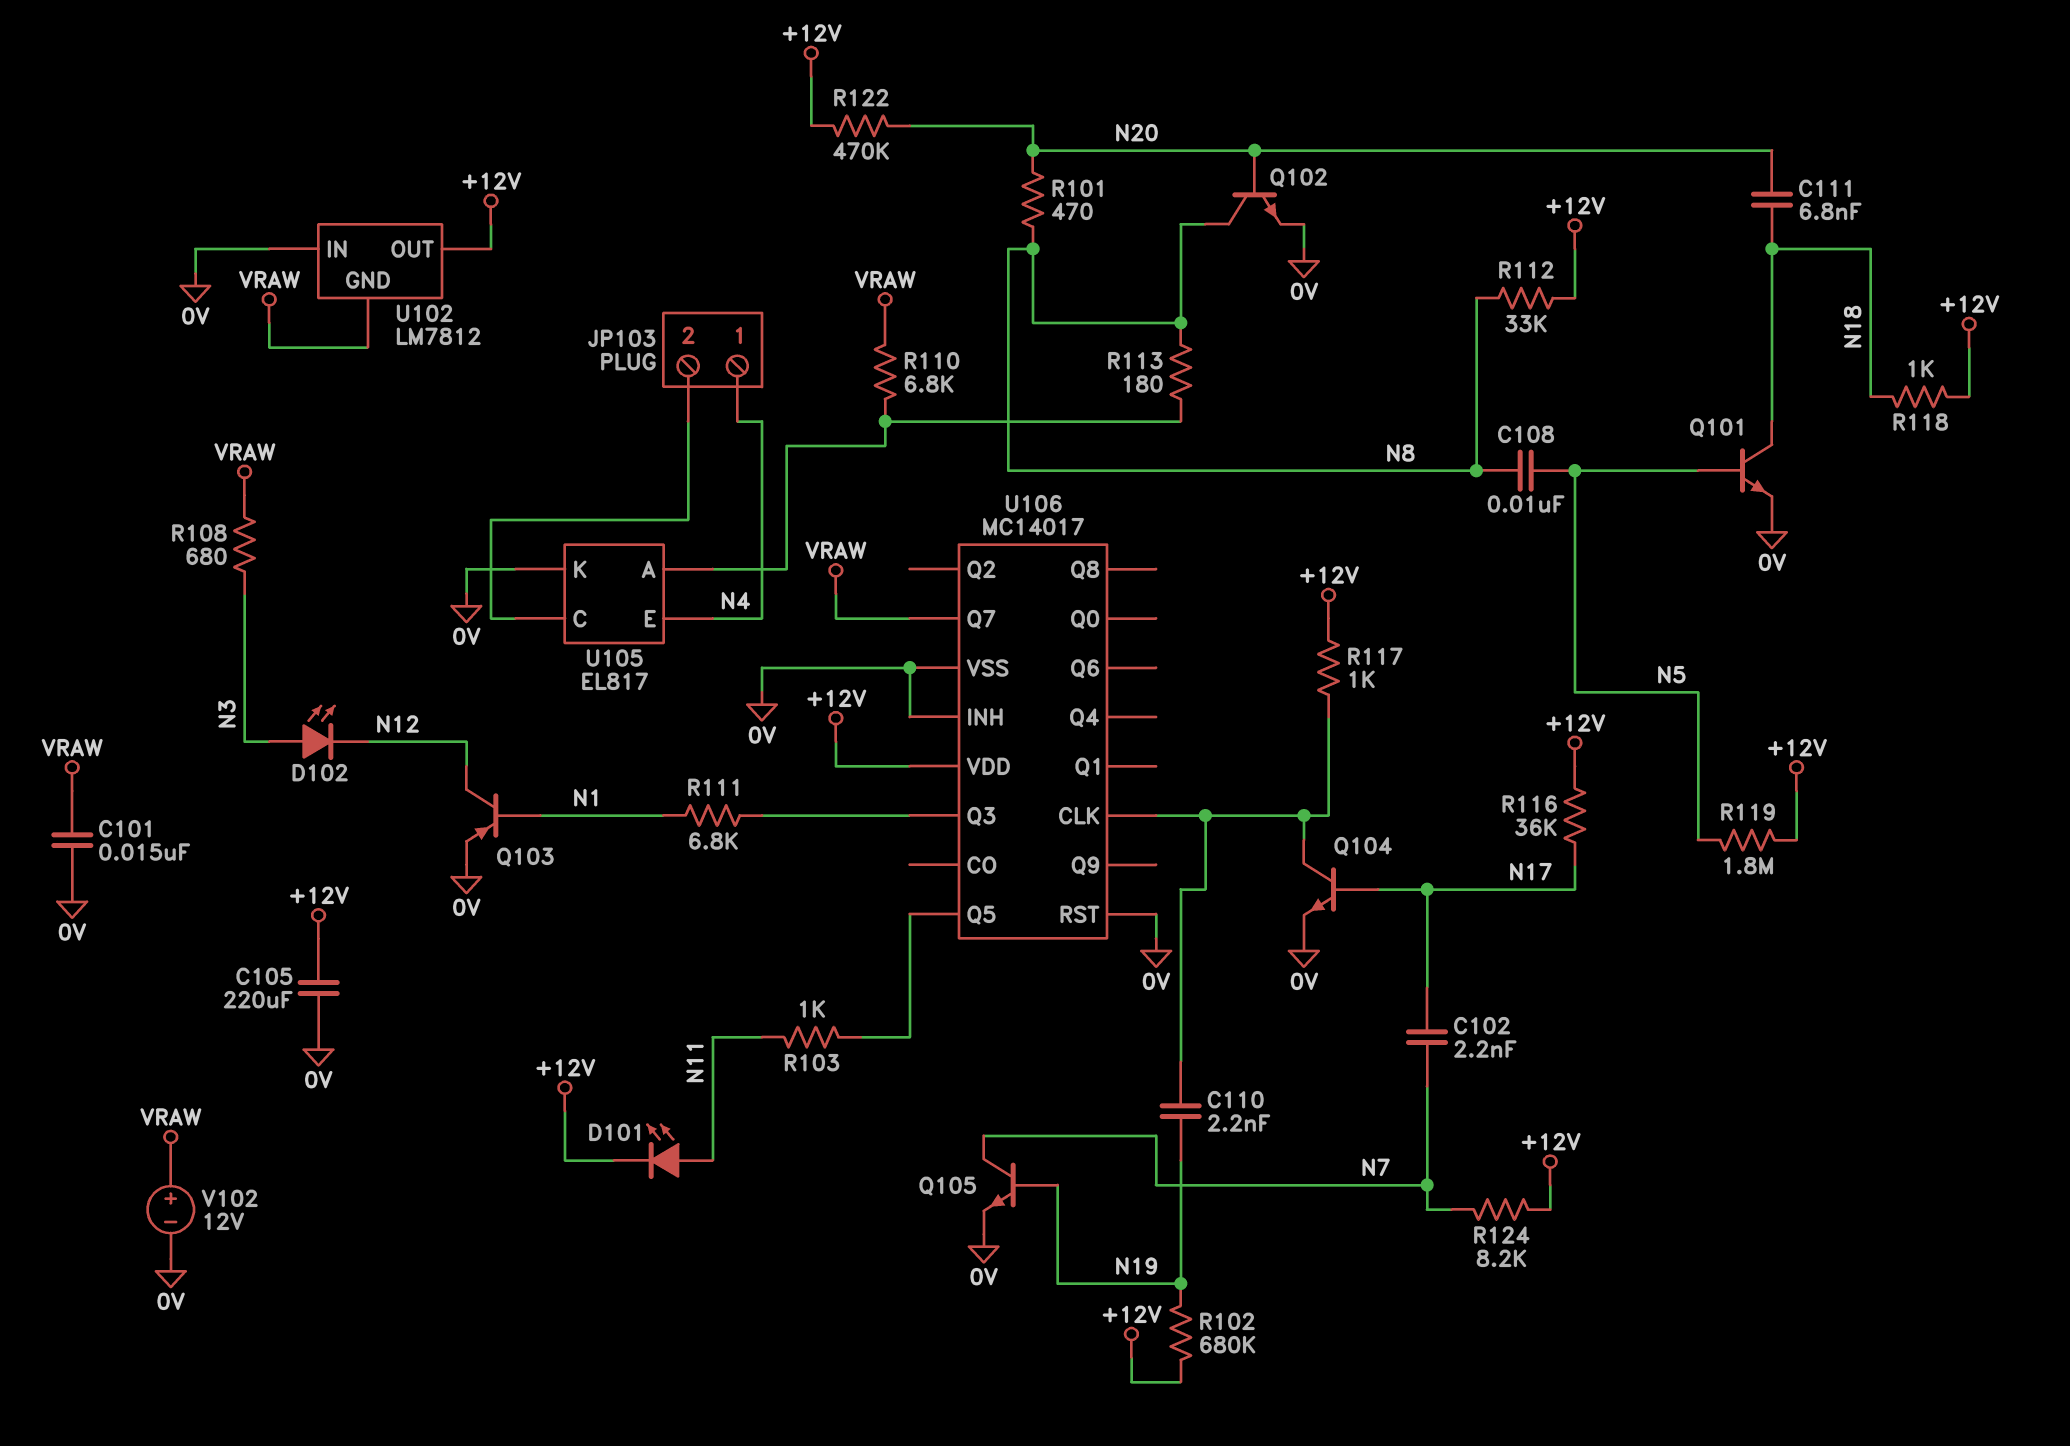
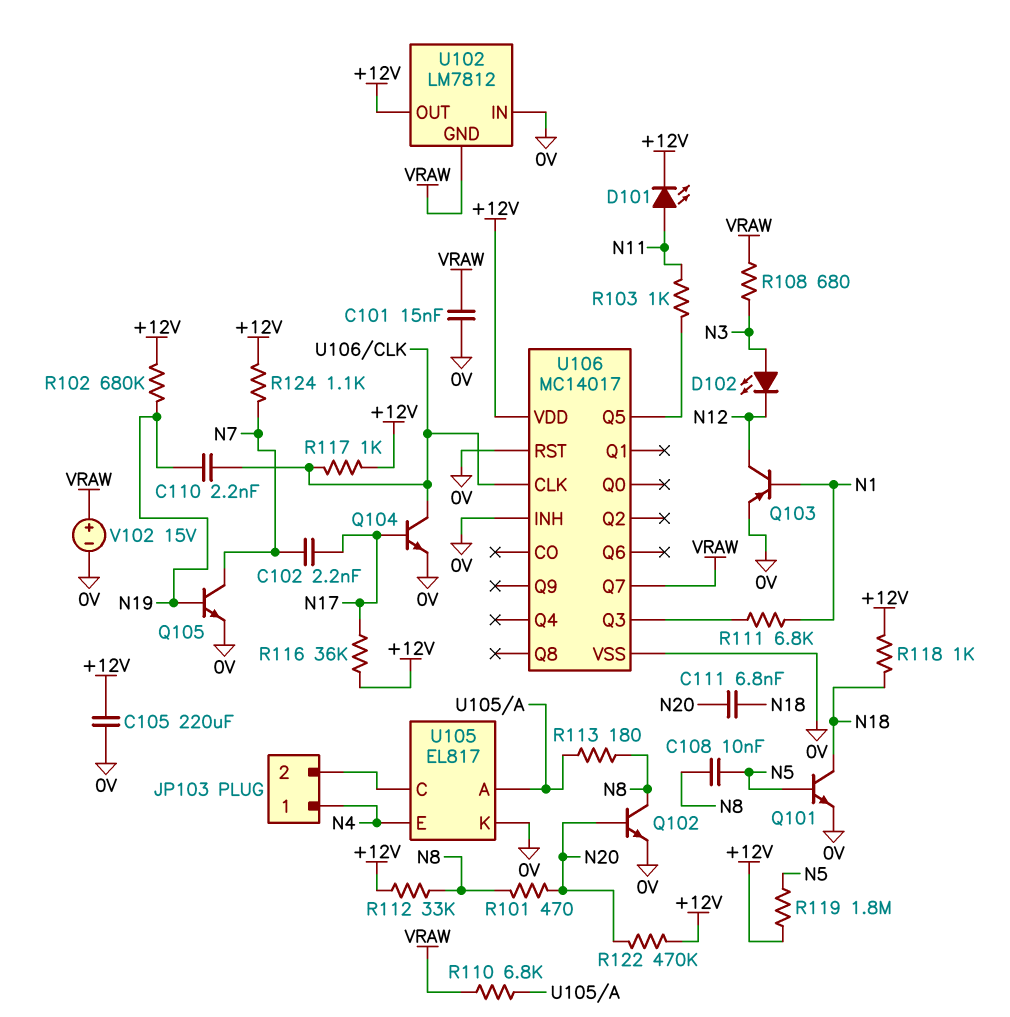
R124: 8.2k (+12V, N7) -> 1.1k (+12V, N7)
V102: 12V (plus VRAW, minus 0V) -> 15V (plus VRAW, minus 0V)

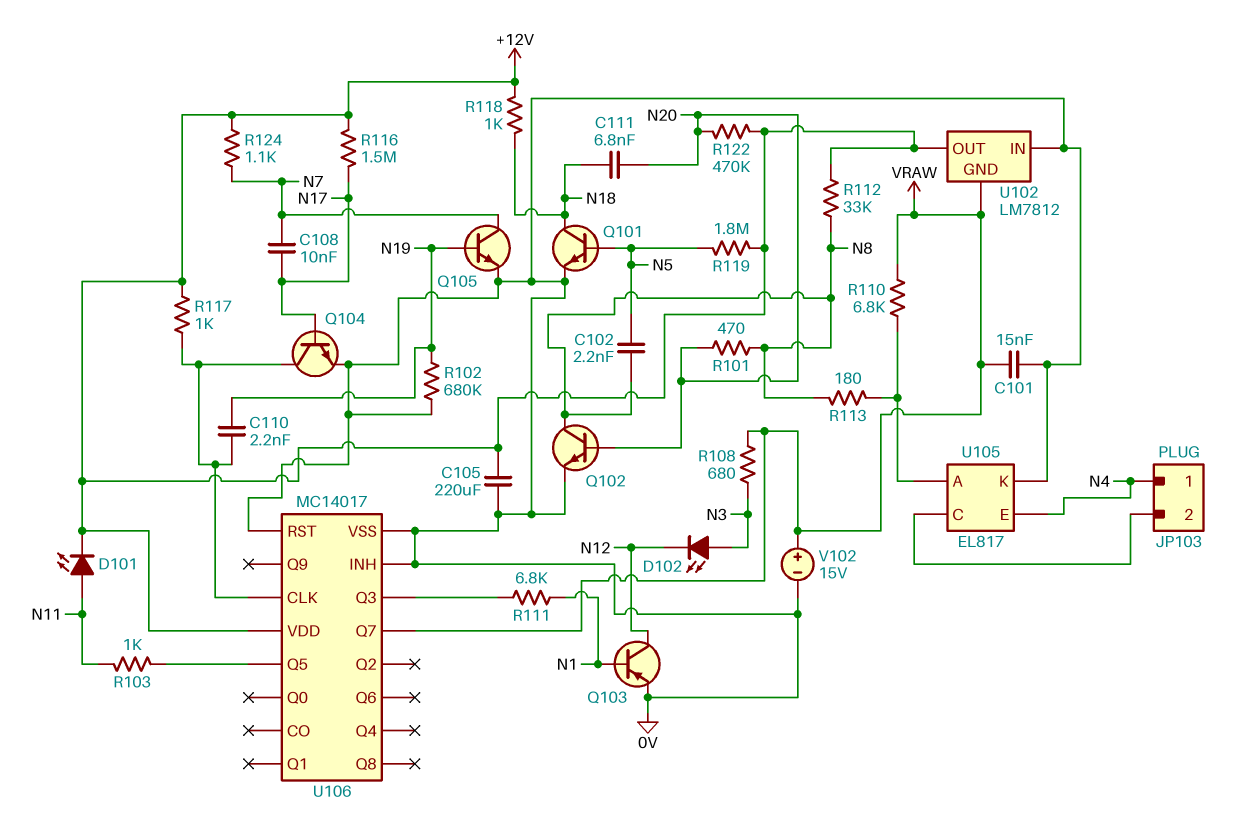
C102: 2.2nF (N7, N17) -> 2.2nF (N5, N8)
C108: 10nF (N5, N8) -> 10nF (N7, N17)
R102: 680k (+12V, N19) -> 680k (0V, N19)
R116: 36k (+12V, N17) -> 1.5M (+12V, N17)

